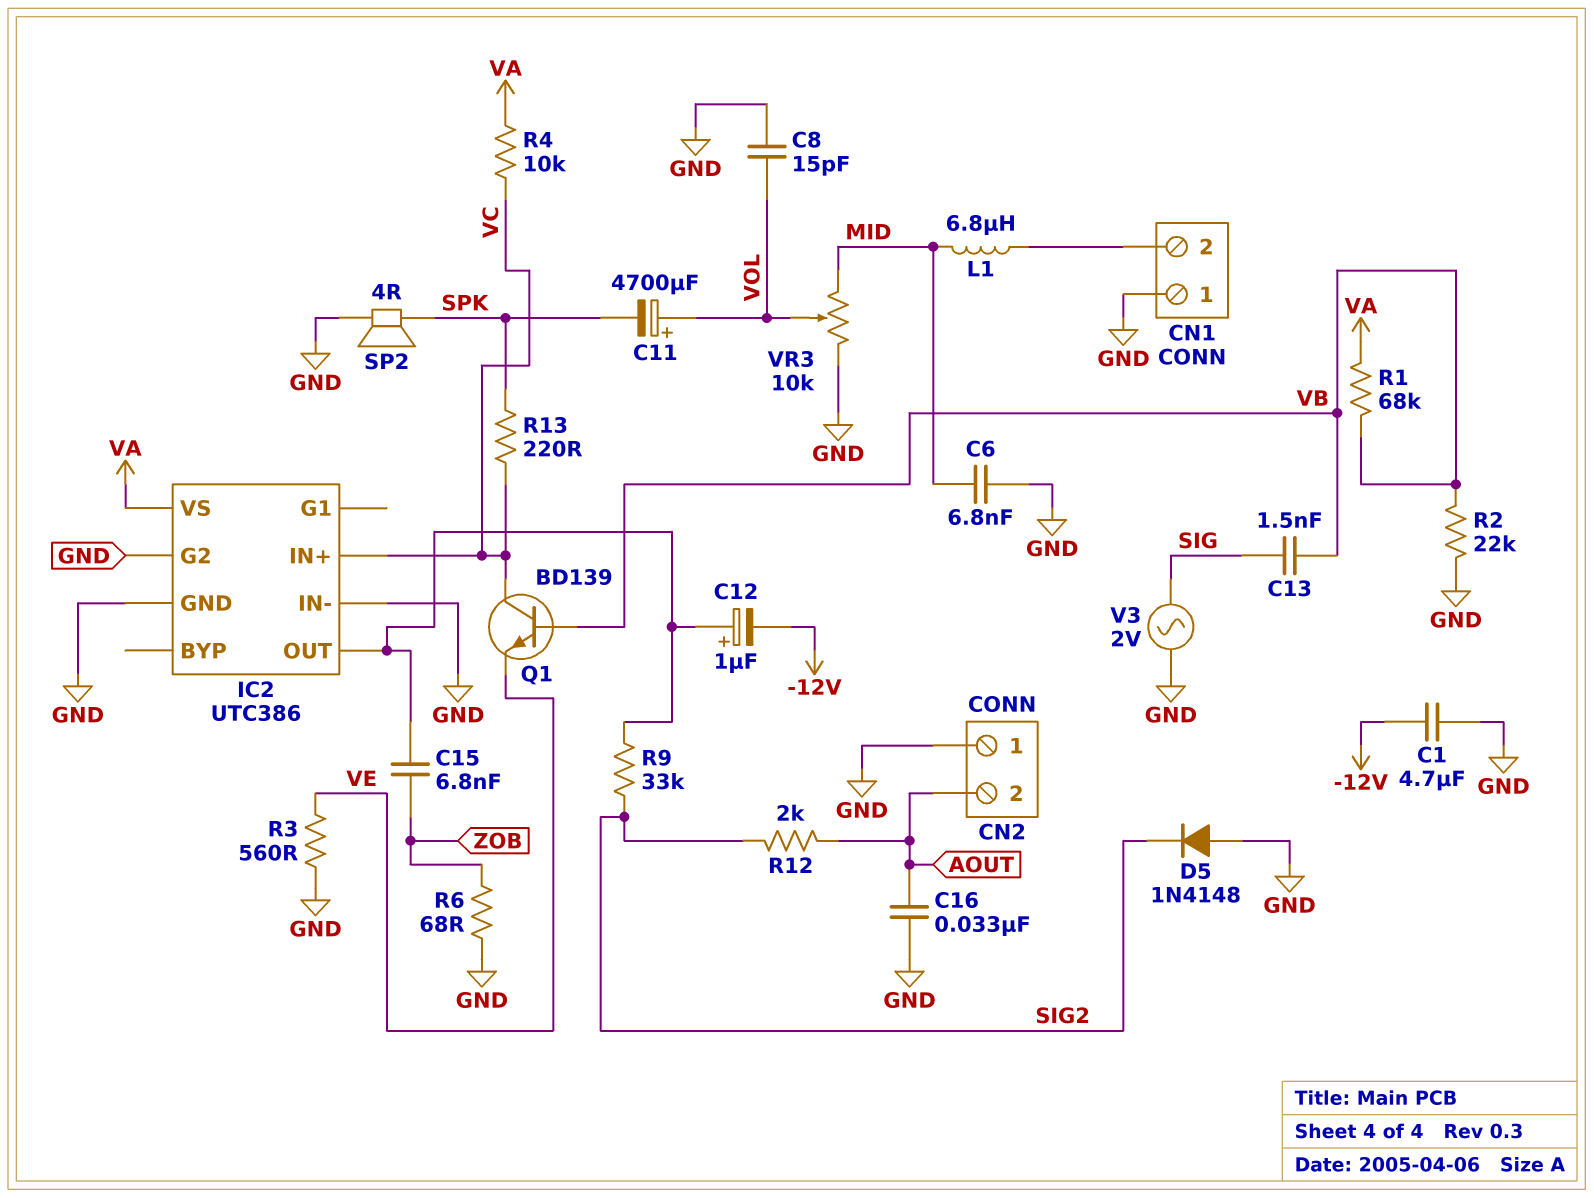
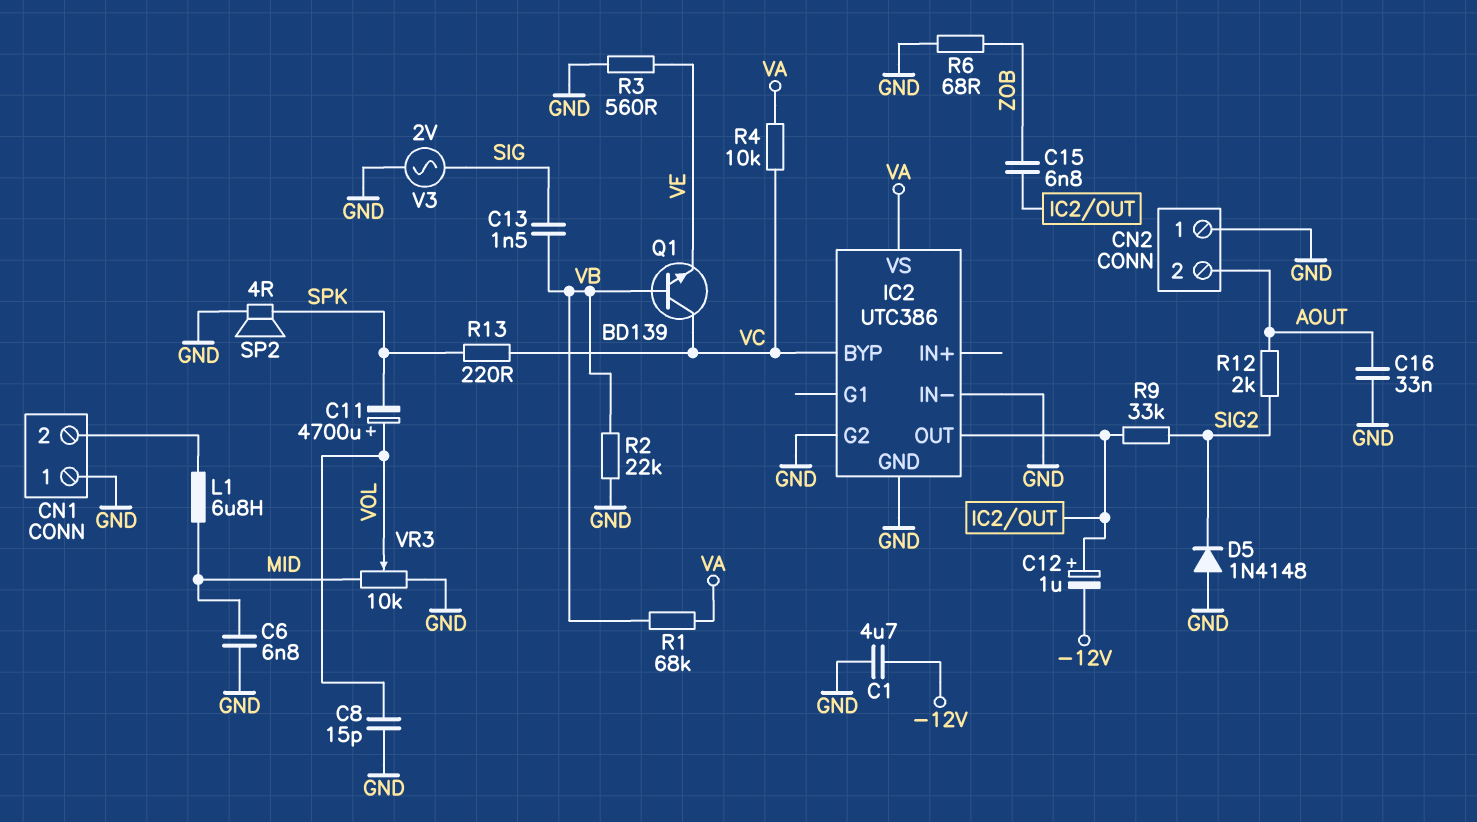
IC2 pin BYP: none -> VC
IC2 pin IN+: VC -> none

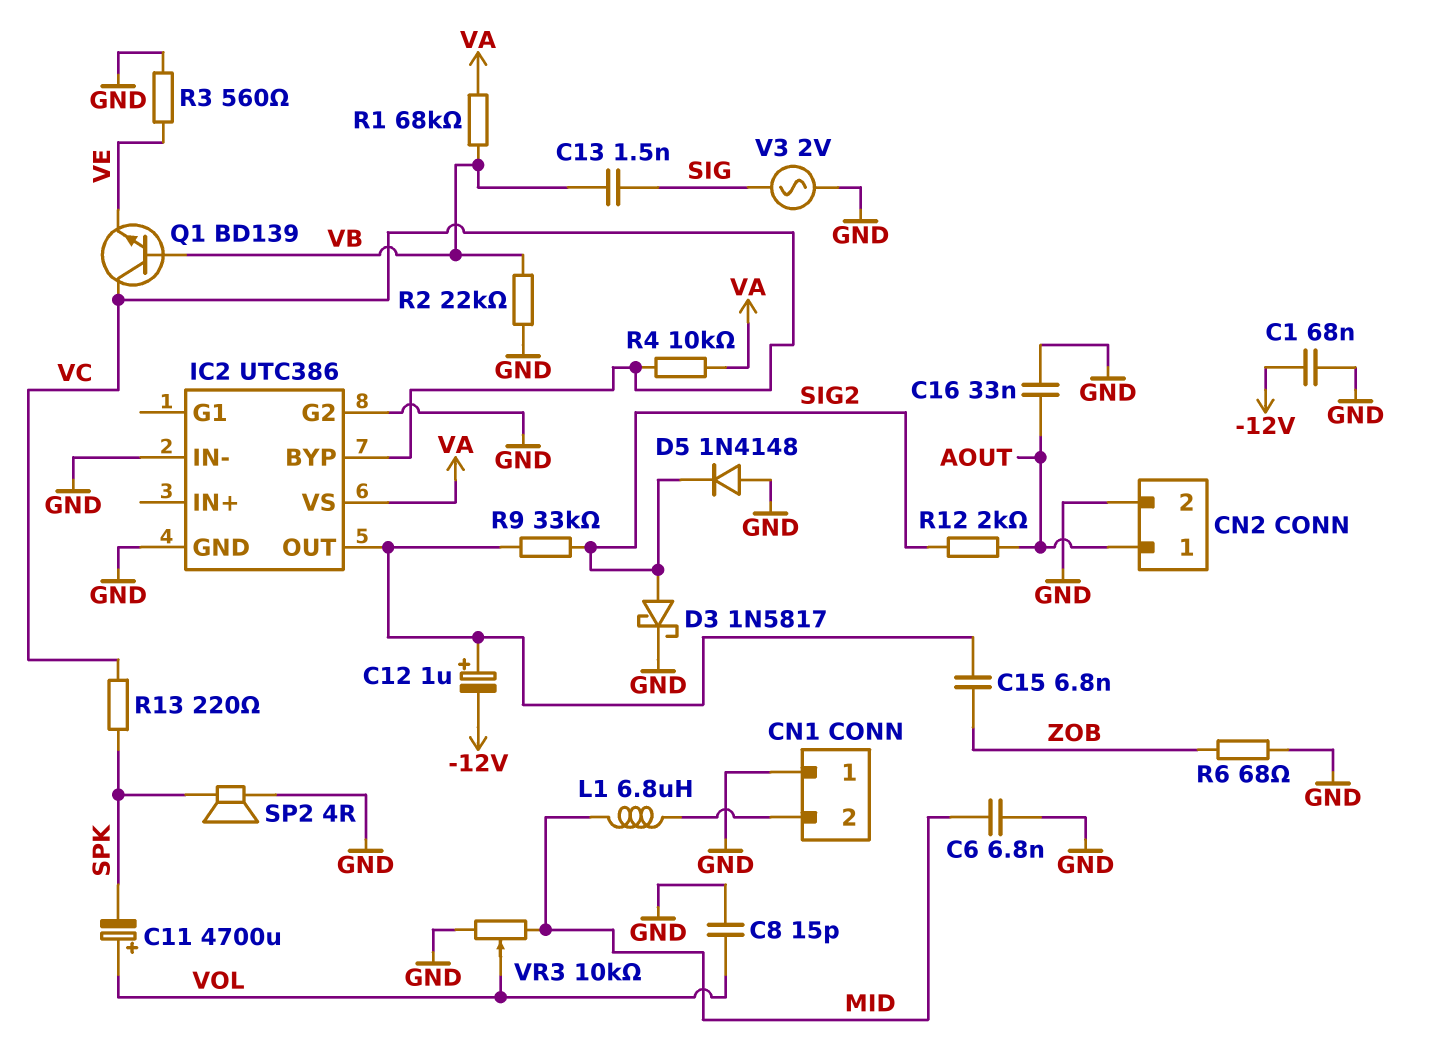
C1: 4.7uF (-12V, GND) -> 68nF (-12V, GND)
CN2 pin 1: GND -> AOUT
CN2 pin 2: AOUT -> GND
D3: none -> schottky 1N5817 (A SIG2, K GND)

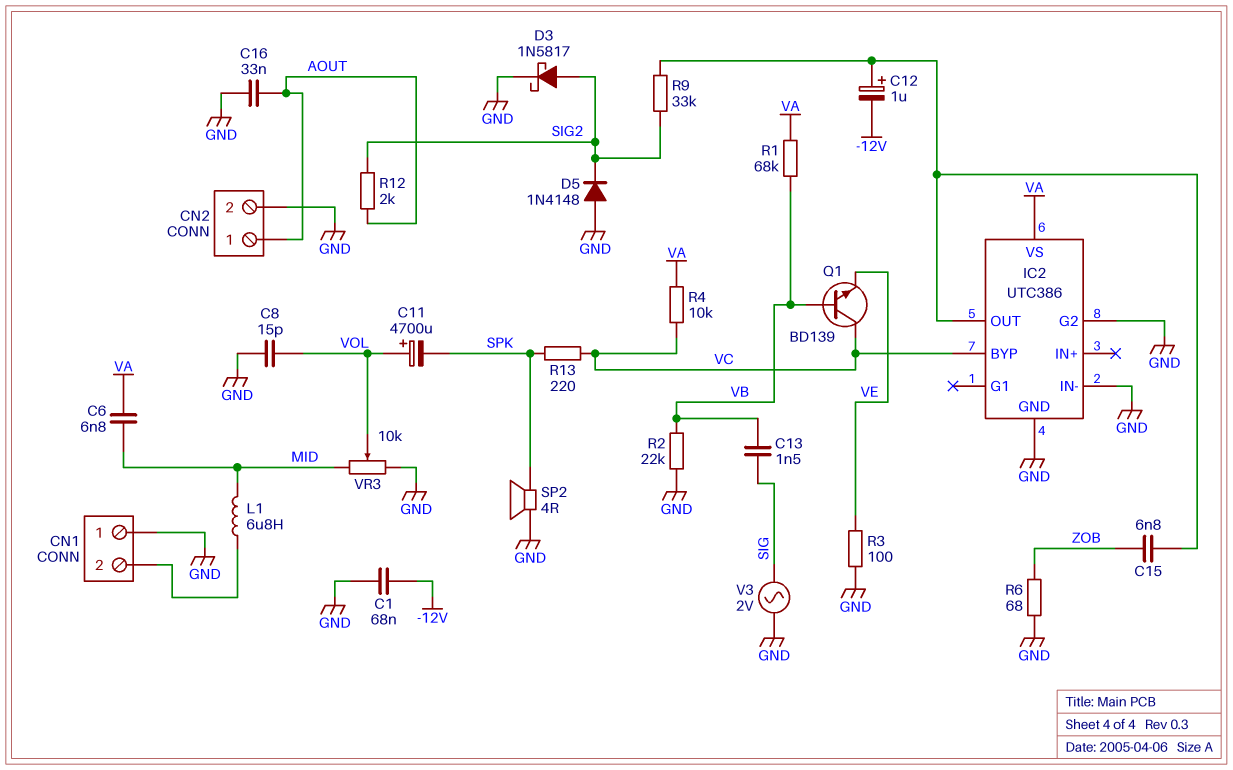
C6: 6.8nF (GND, MID) -> 6.8nF (MID, VA)
R3: 560 (GND, VE) -> 100 (GND, VE)

